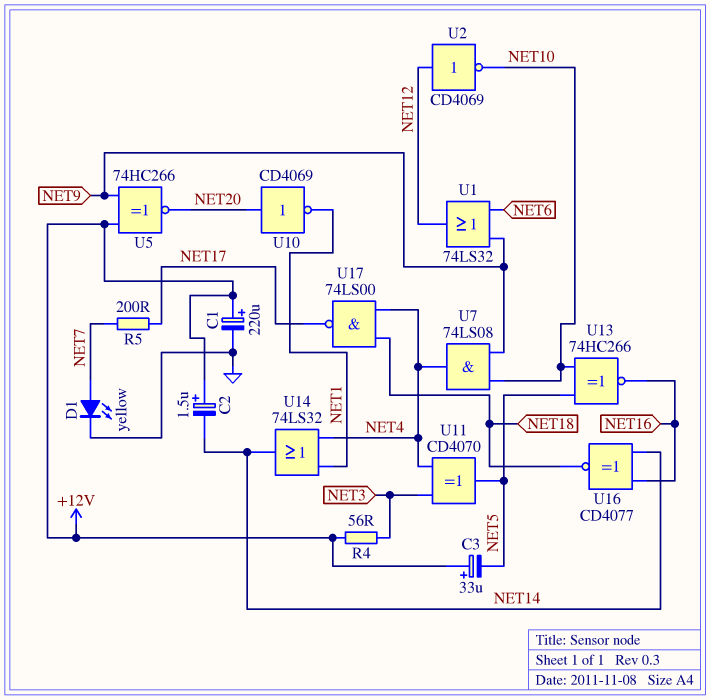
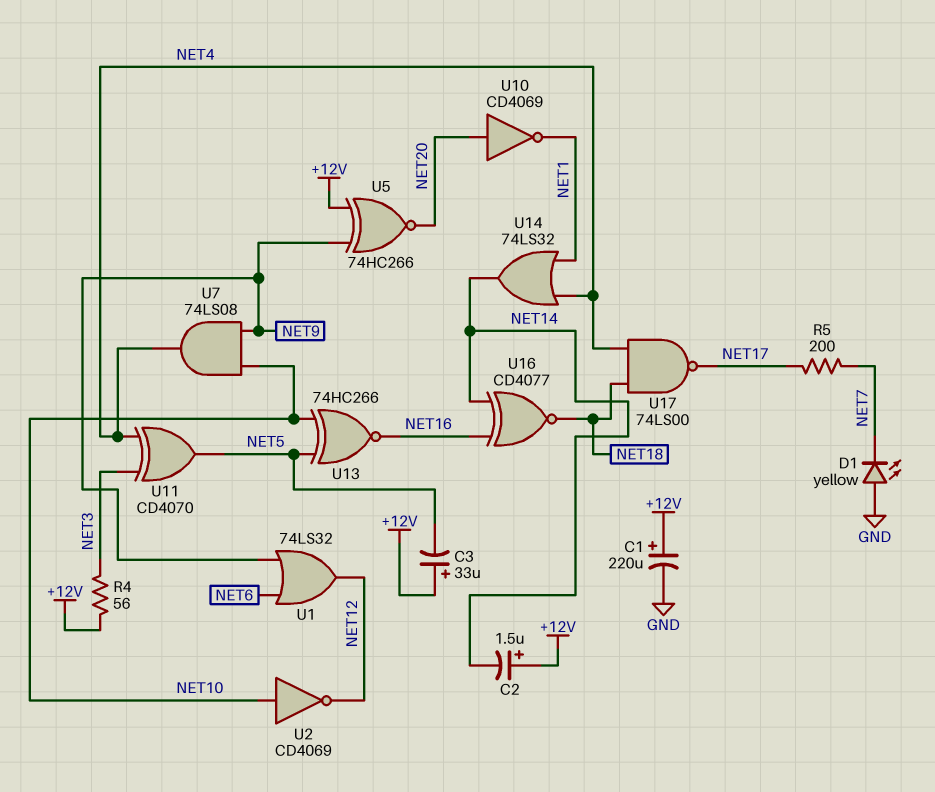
D1: LED yellow (A NET7, K GND) -> LED yellow (A GND, K NET7)
U2: NOT CD4069 (in NET12, out NET10) -> NOT CD4069 (in NET10, out NET12)

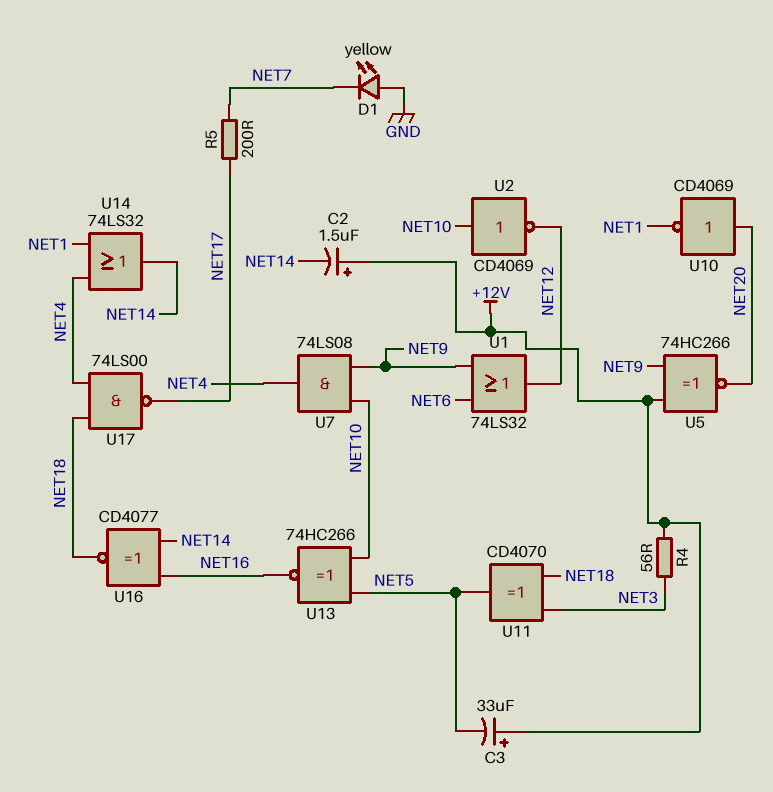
C1: 220uF (plus +12V, minus GND) -> none
U11: XOR CD4070 (in NET3, in NET4, out NET5) -> XOR CD4070 (in NET3, in NET18, out NET5)

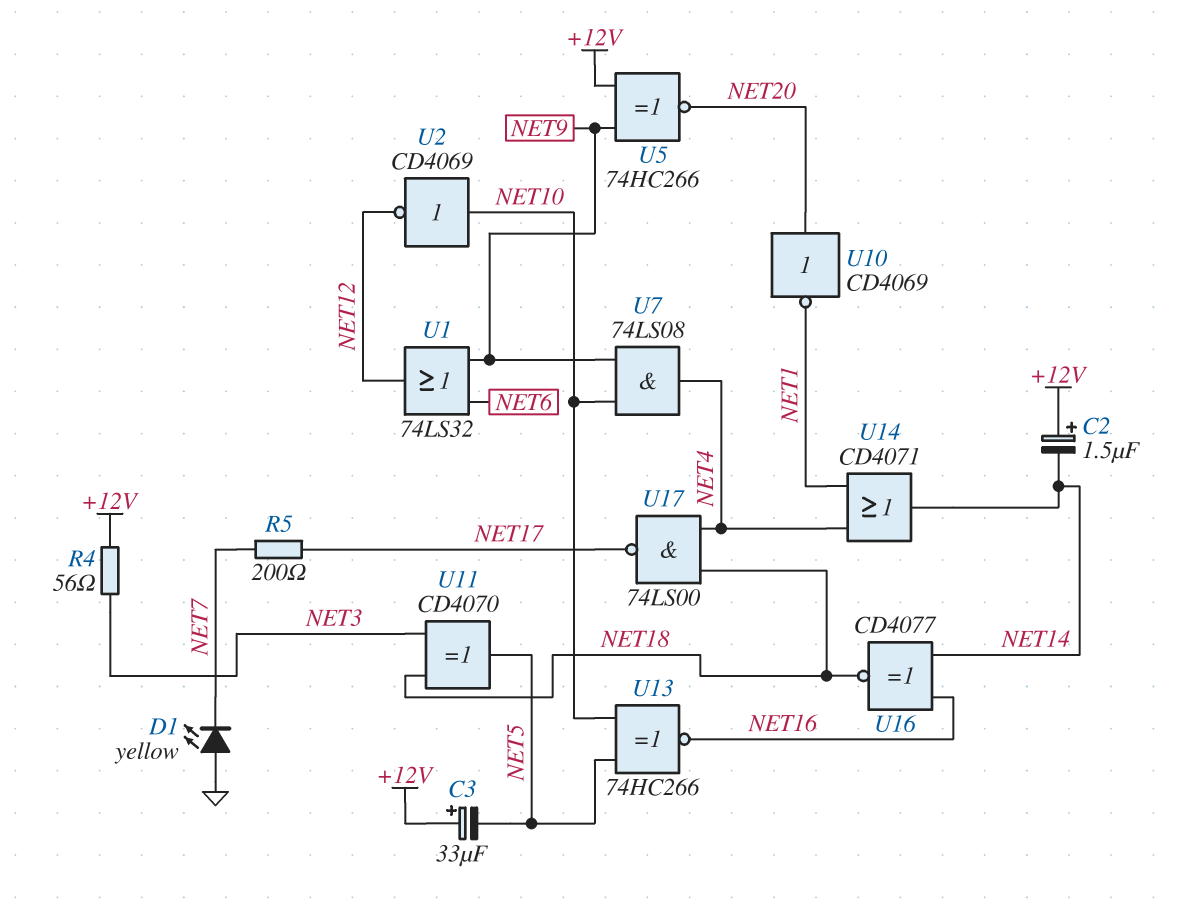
U14: OR 74LS32 (in NET1, in NET4, out NET14) -> OR CD4071 (in NET1, in NET4, out NET14)

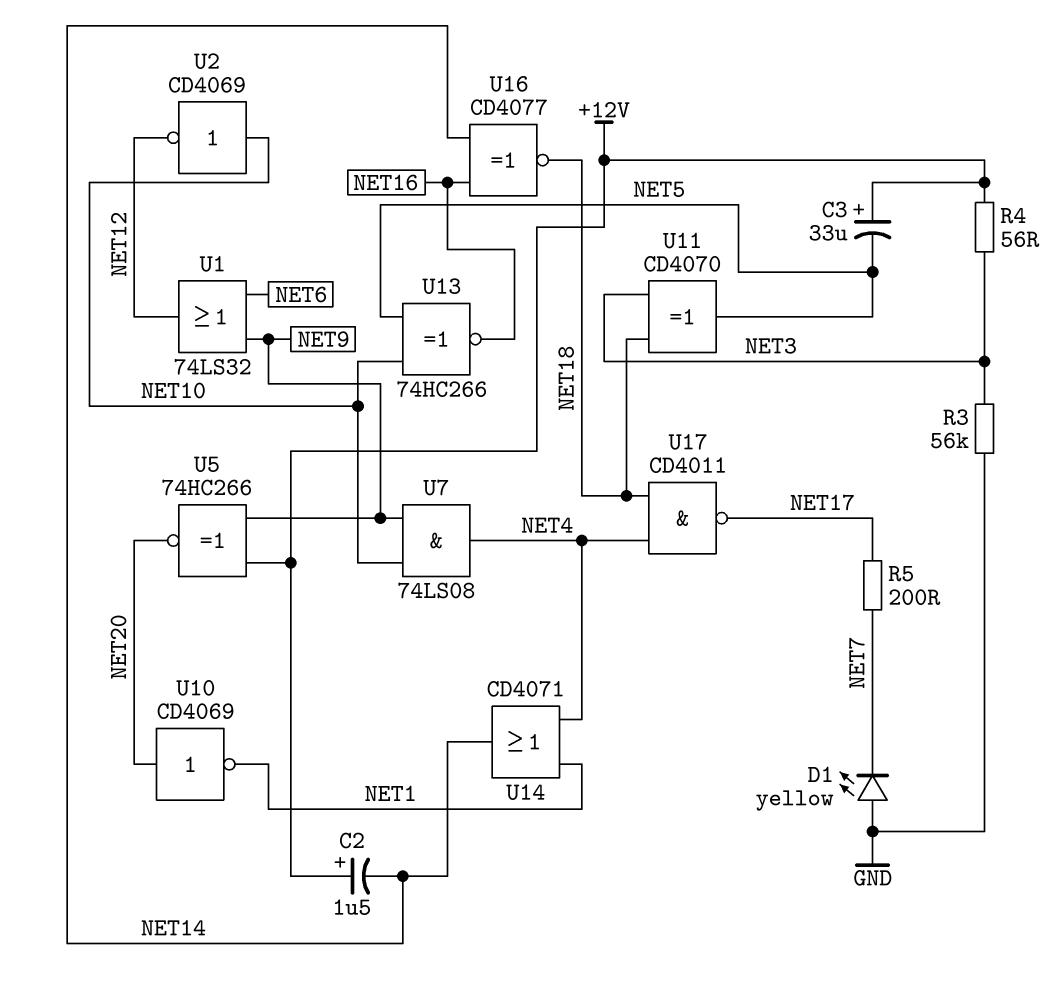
R3: none -> 56k (GND, NET3)
U17: NAND 74LS00 (in NET4, in NET18, out NET17) -> NAND CD4011 (in NET4, in NET18, out NET17)

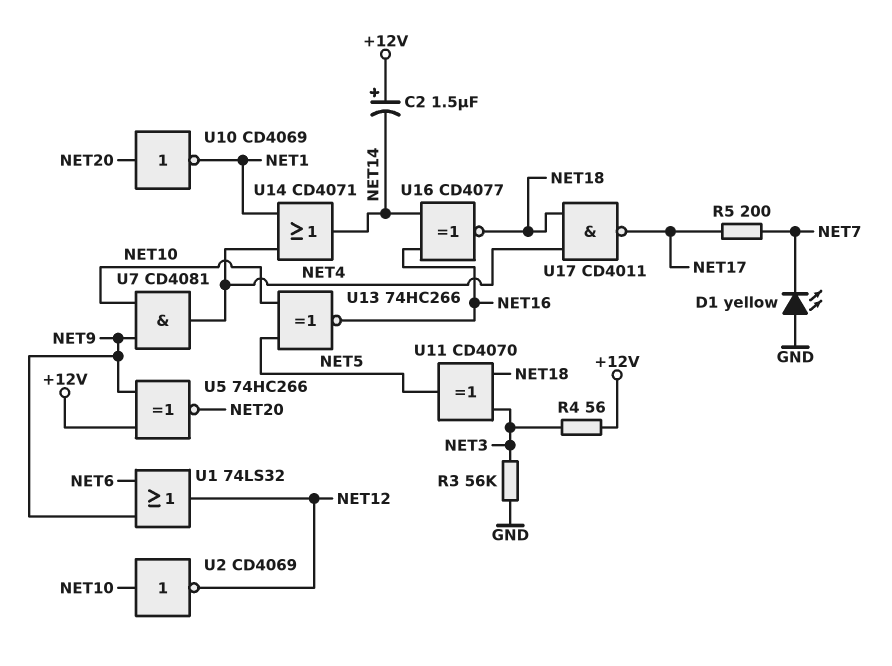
C3: 33uF (plus +12V, minus NET5) -> none
U7: AND 74LS08 (in NET9, in NET10, out NET4) -> AND CD4081 (in NET9, in NET10, out NET4)

